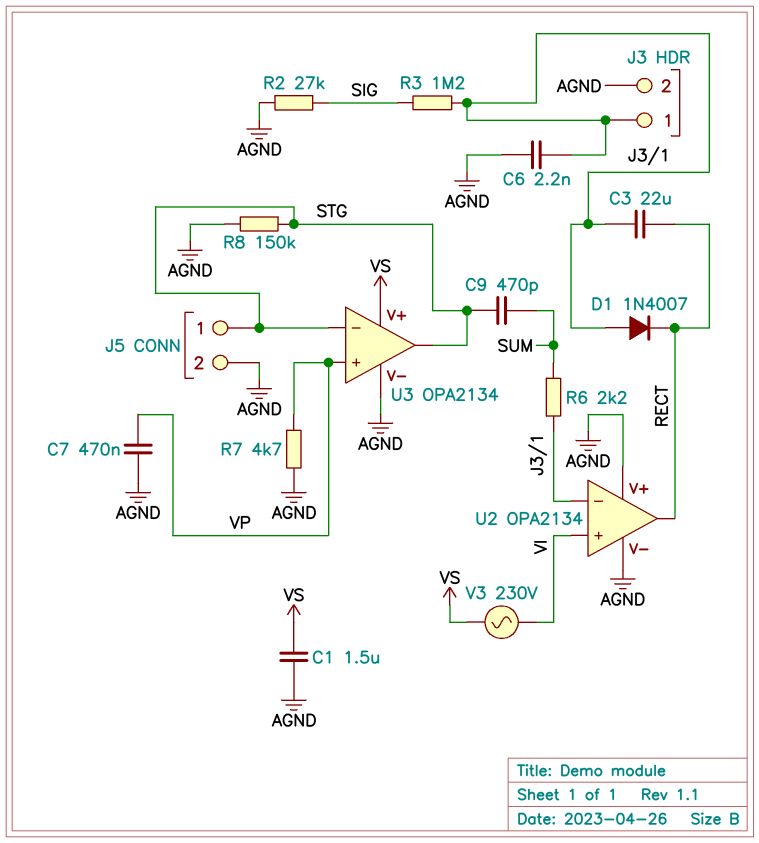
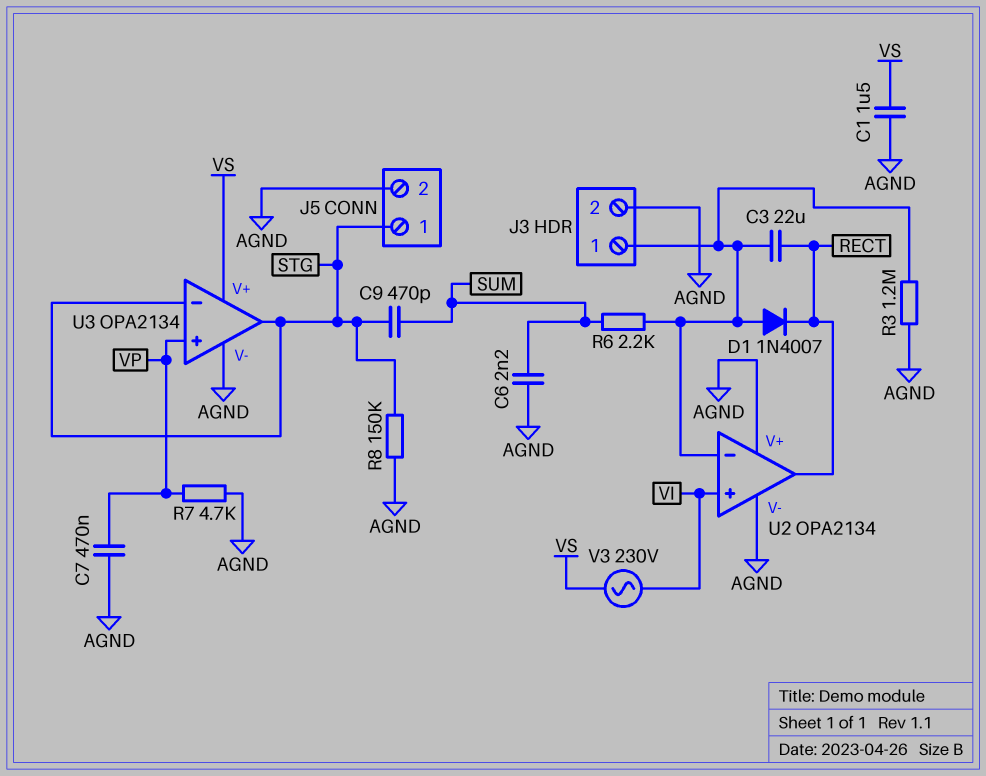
C6: 2.2nF (AGND, J3/1) -> 2.2nF (AGND, SUM)
R2: 27k (AGND, SIG) -> none
R3: 1.2M (J3/1, SIG) -> 1.2M (AGND, J3/1)

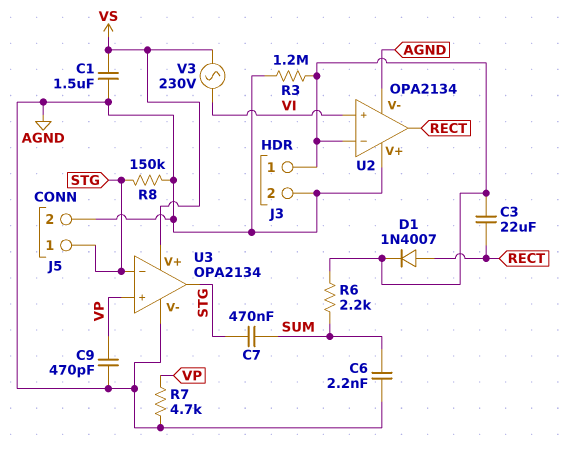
C7: 470nF (AGND, VP) -> 470nF (STG, SUM)
C9: 470pF (STG, SUM) -> 470pF (AGND, VP)
D1: diode 1N4007 (A J3/1, K RECT) -> diode 1N4007 (A RECT, K J3/1)

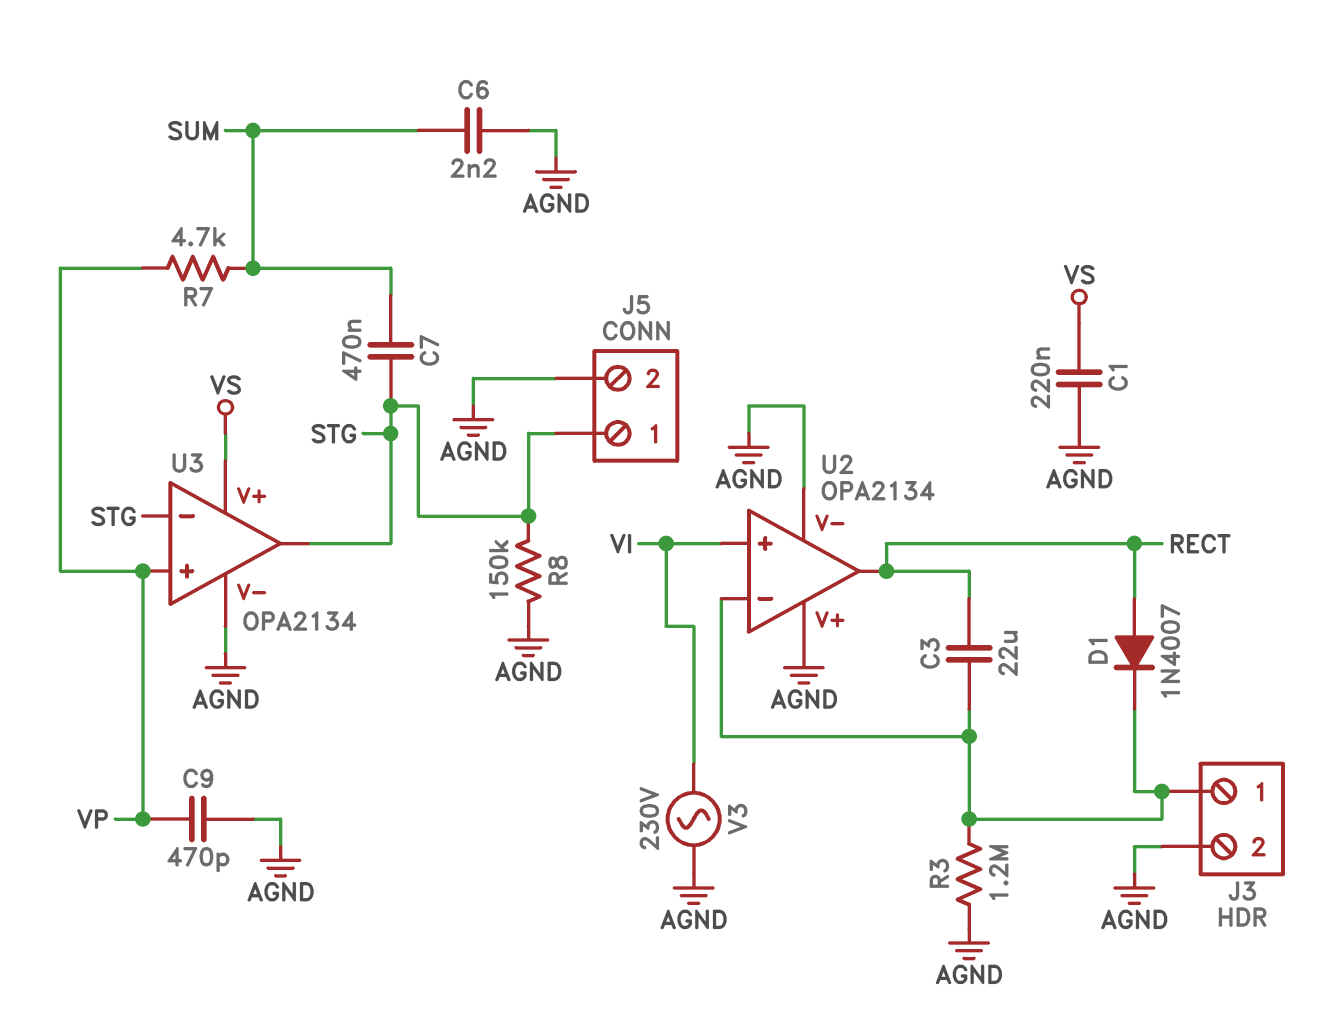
C1: 1.5uF (AGND, VS) -> 220nF (AGND, VS)
R6: 2.2k (J3/1, SUM) -> none
R7: 4.7k (AGND, VP) -> 4.7k (SUM, VP)
V3: AC 230V (VI, VS) -> AC 230V (AGND, VI)

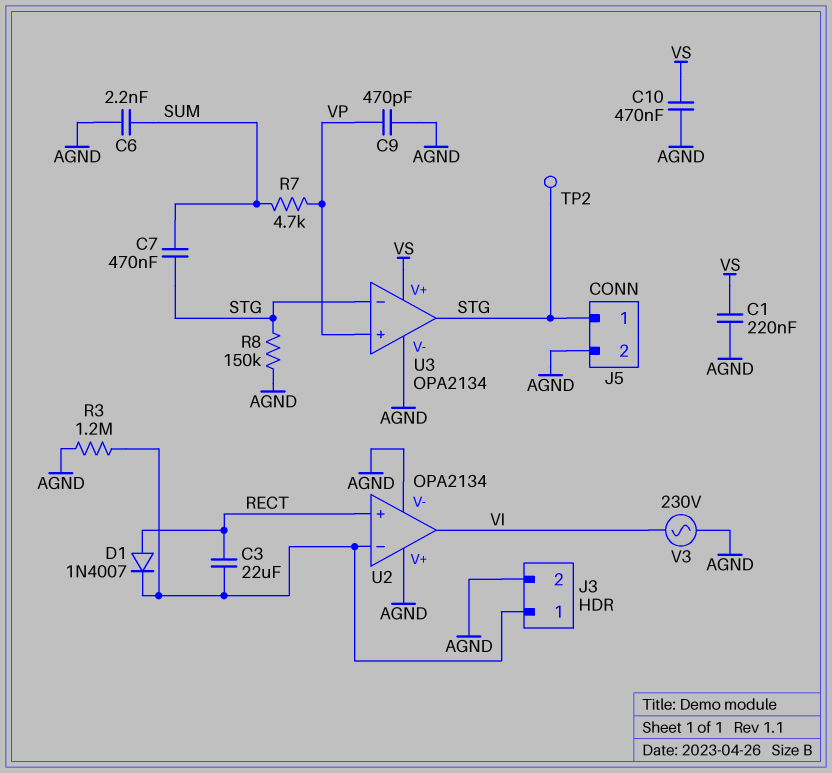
C10: none -> 470nF (AGND, VS)
TP2: none -> test point (STG)
U2 pin in+: VI -> RECT
U2 pin out: RECT -> VI

